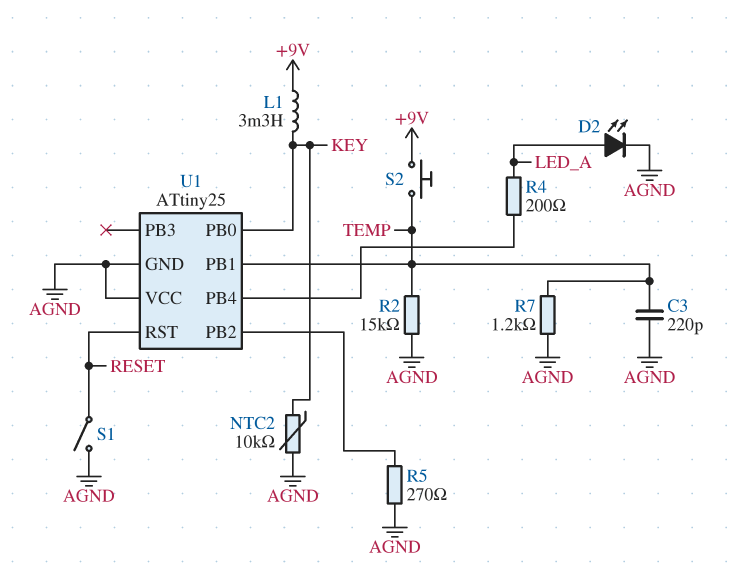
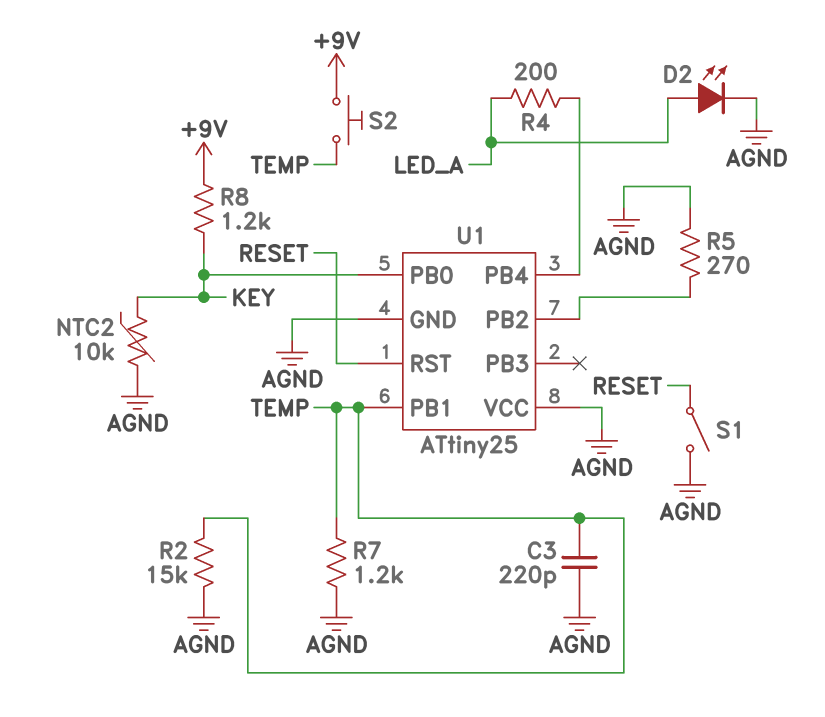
L1: 3.3mH (+9V, KEY) -> none
R8: none -> 1.2k (+9V, KEY)

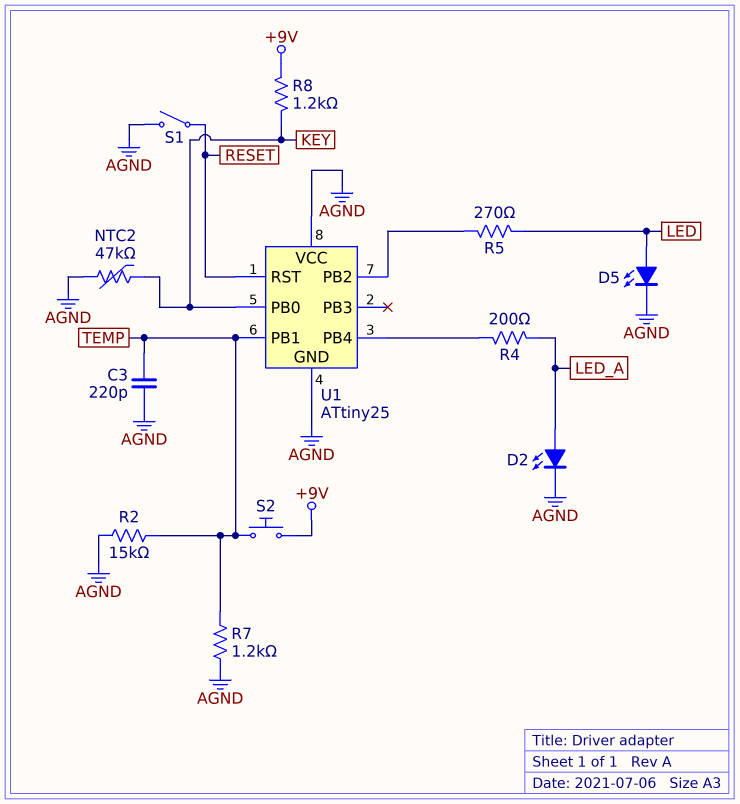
D5: none -> LED (A LED, K AGND)
NTC2: 10k (AGND, KEY) -> 47k (AGND, KEY)
R5: 270 (AGND, U1/PB2) -> 270 (LED, U1/PB2)

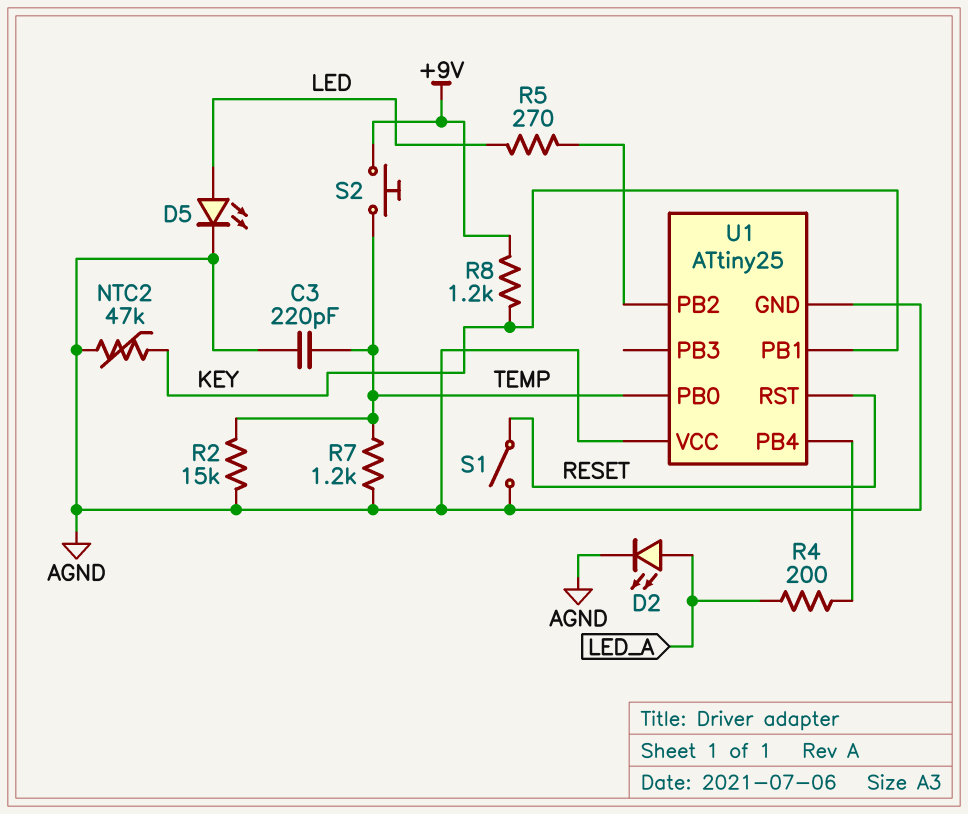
U1 pin PB0: KEY -> TEMP
U1 pin PB1: TEMP -> KEY

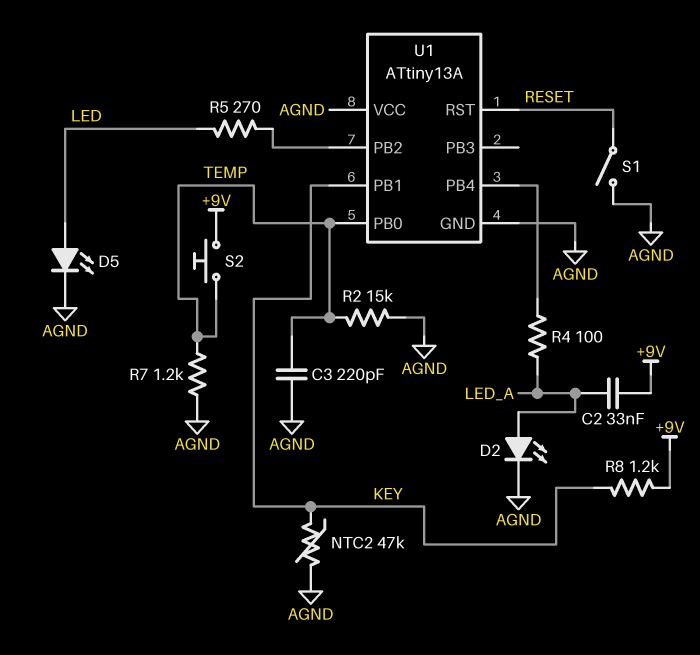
C2: none -> 33nF (+9V, LED_A)
R4: 200 (LED_A, U1/PB4) -> 100 (LED_A, U1/PB4)
U1: ATtiny25 -> ATtiny13A

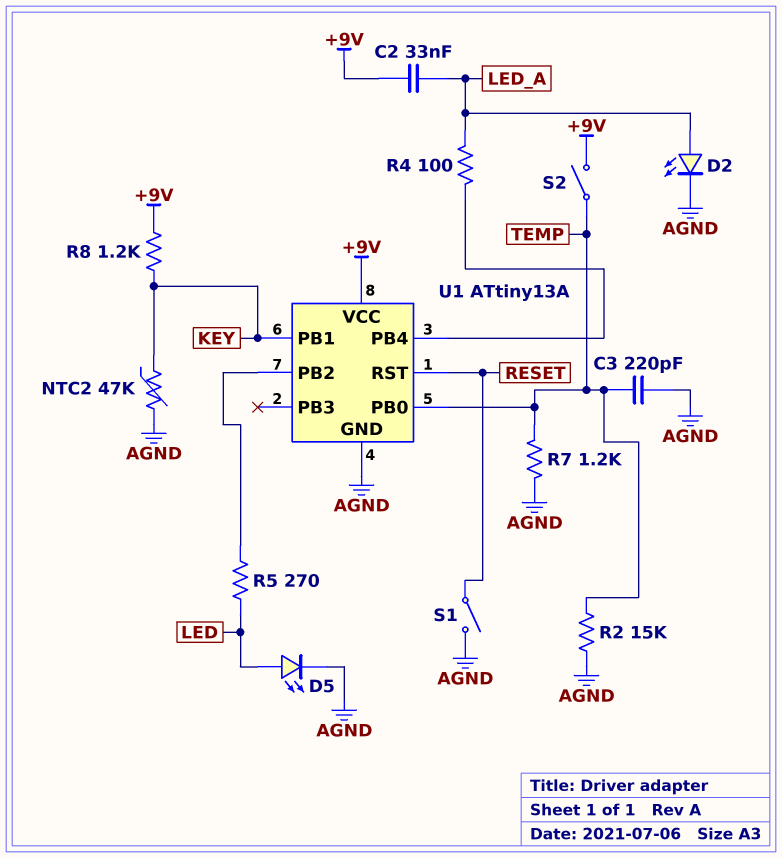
S2: button (+9V, TEMP) -> switch (+9V, TEMP)
U1 pin VCC: AGND -> +9V

